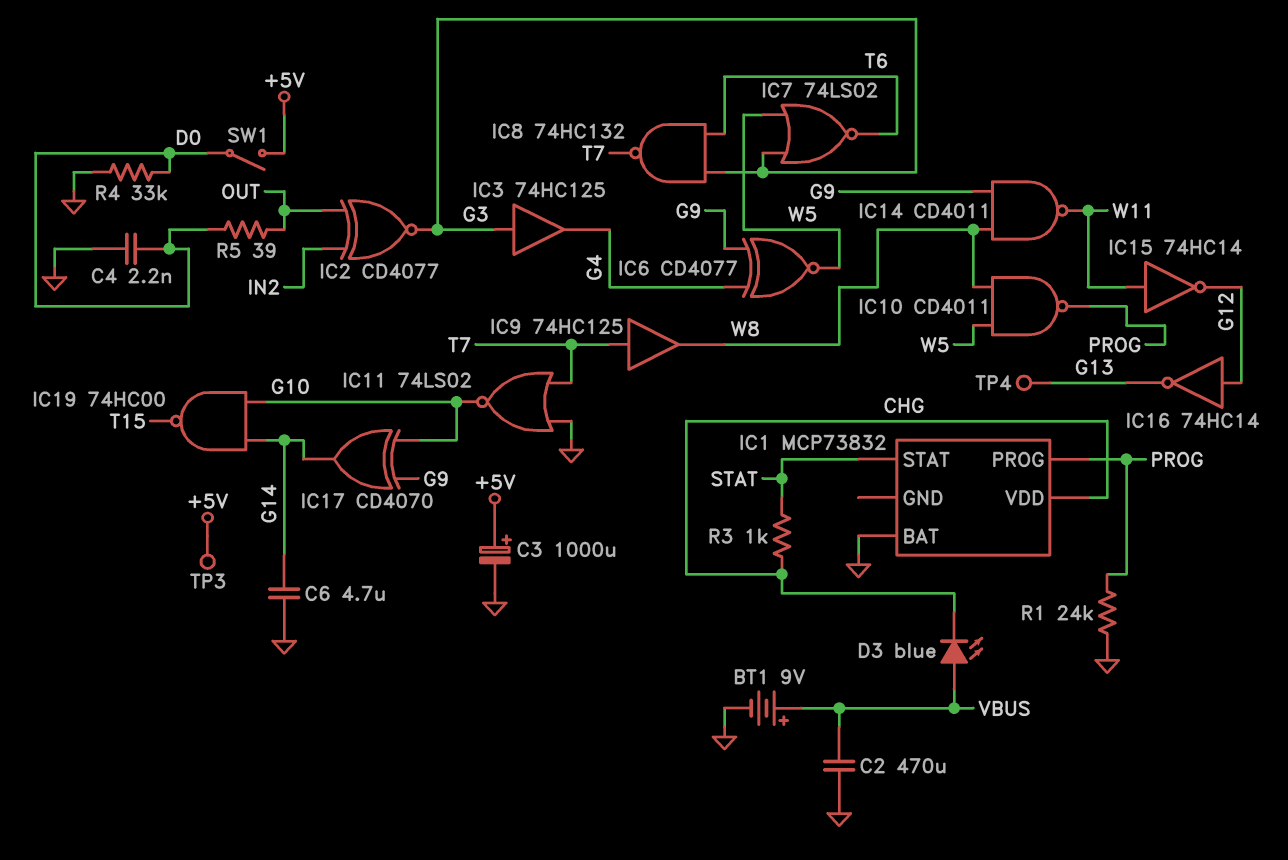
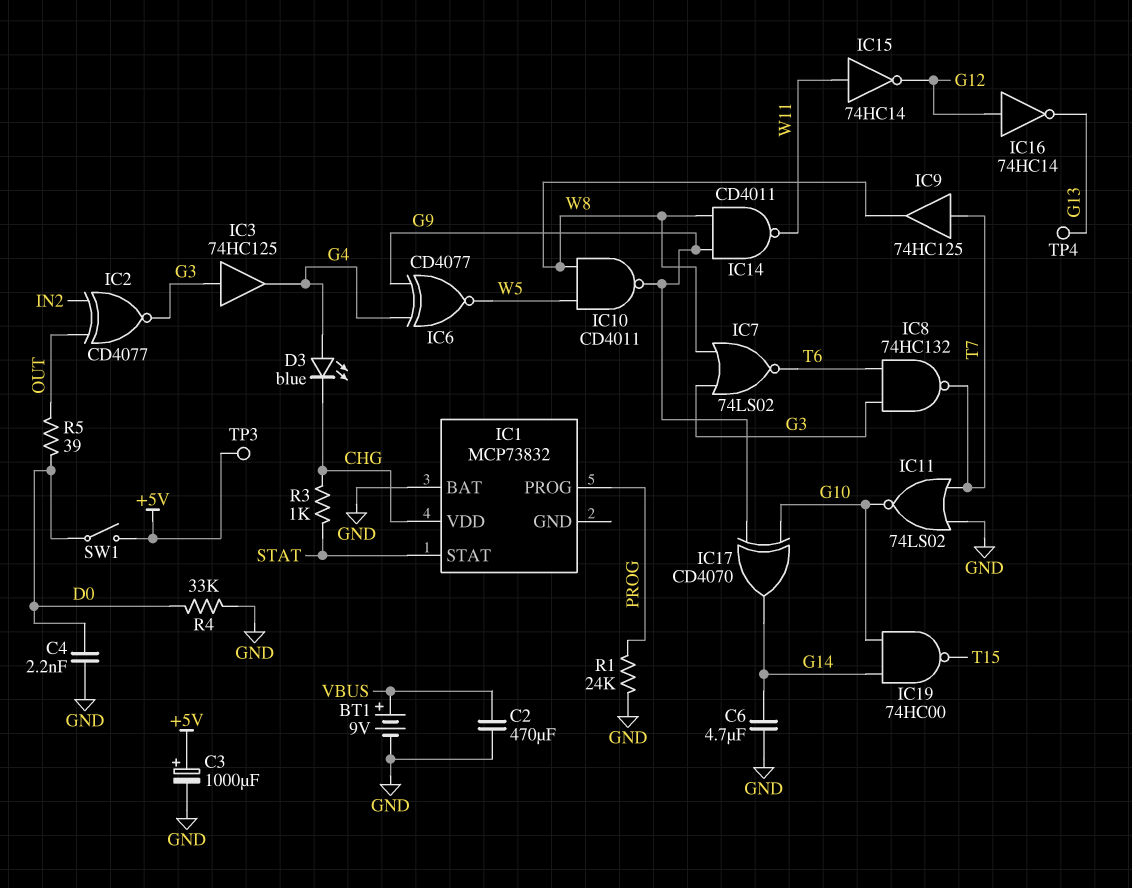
D3: LED blue (A VBUS, K CHG) -> LED blue (A G4, K CHG)
IC7: NOR 74LS02 (in G3, in W5, out T6) -> NOR 74LS02 (in G3, in W8, out T6)
IC10: NAND CD4011 (in W5, in W8, out PROG) -> NAND CD4011 (in W5, in W8, out G9)

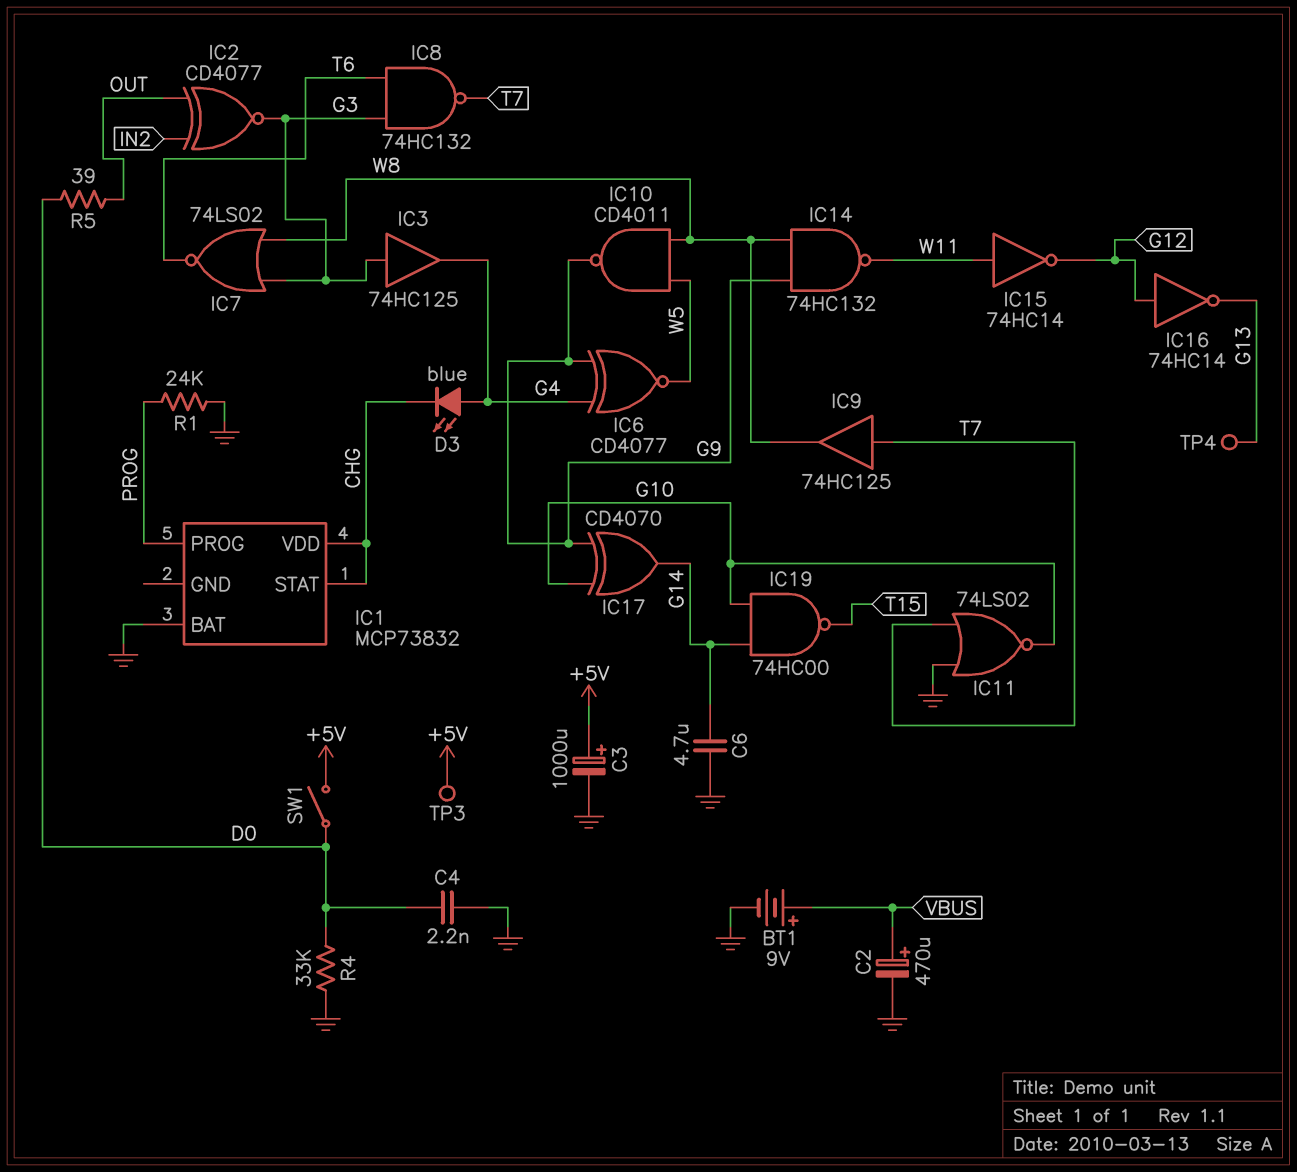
C2: 470uF (GND, VBUS) -> 470uF (plus VBUS, minus GND)
IC1 pin STAT: STAT -> CHG
IC14: NAND CD4011 (in G9, in W8, out W11) -> NAND 74HC132 (in G9, in W8, out W11)
R3: 1k (CHG, STAT) -> none

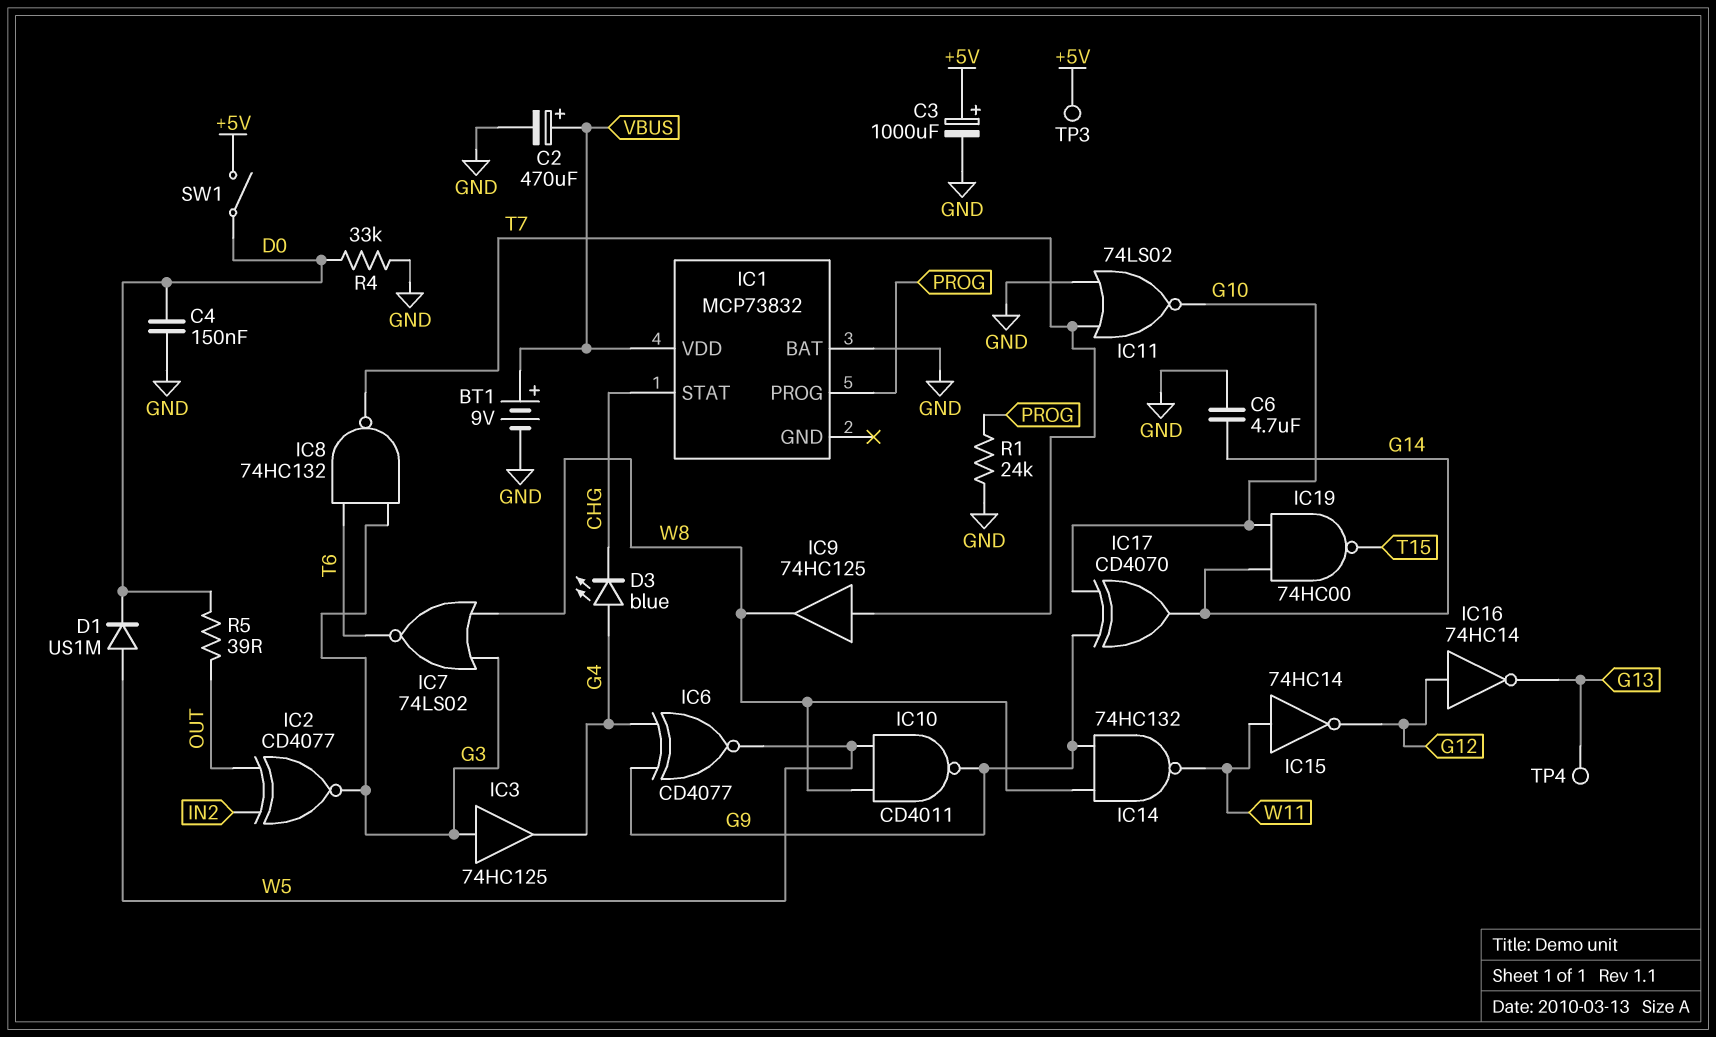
C4: 2.2nF (D0, GND) -> 150nF (D0, GND)
D1: none -> diode US1M (A W5, K D0)
IC1 pin VDD: CHG -> VBUS

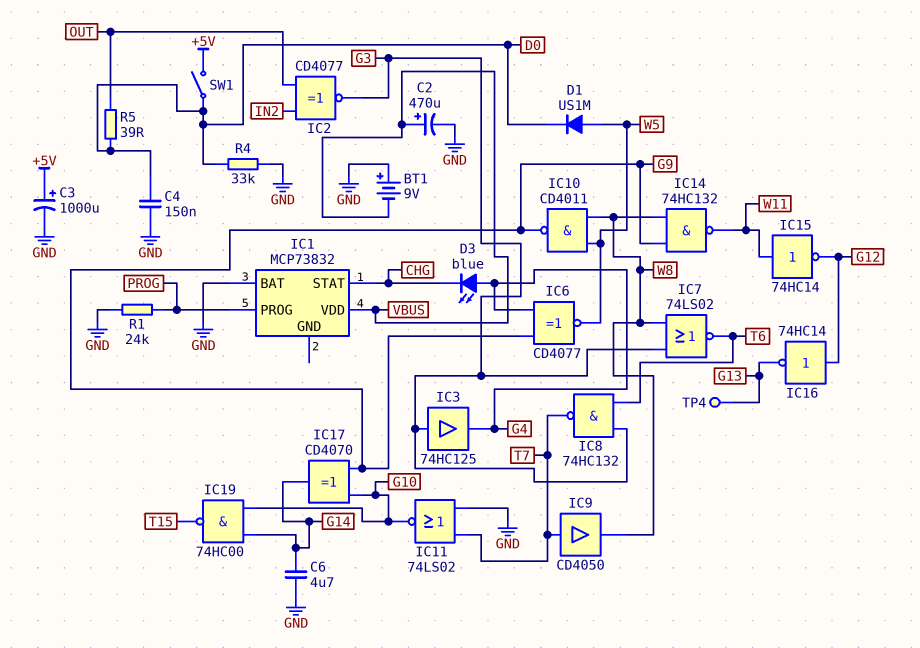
BT1: 9V (plus VBUS, minus GND) -> 9V (plus GND, minus VBUS)
IC9: buffer 74HC125 (in T7, out W8) -> buffer CD4050 (in T7, out W8)
TP3: test point (+5V) -> none

